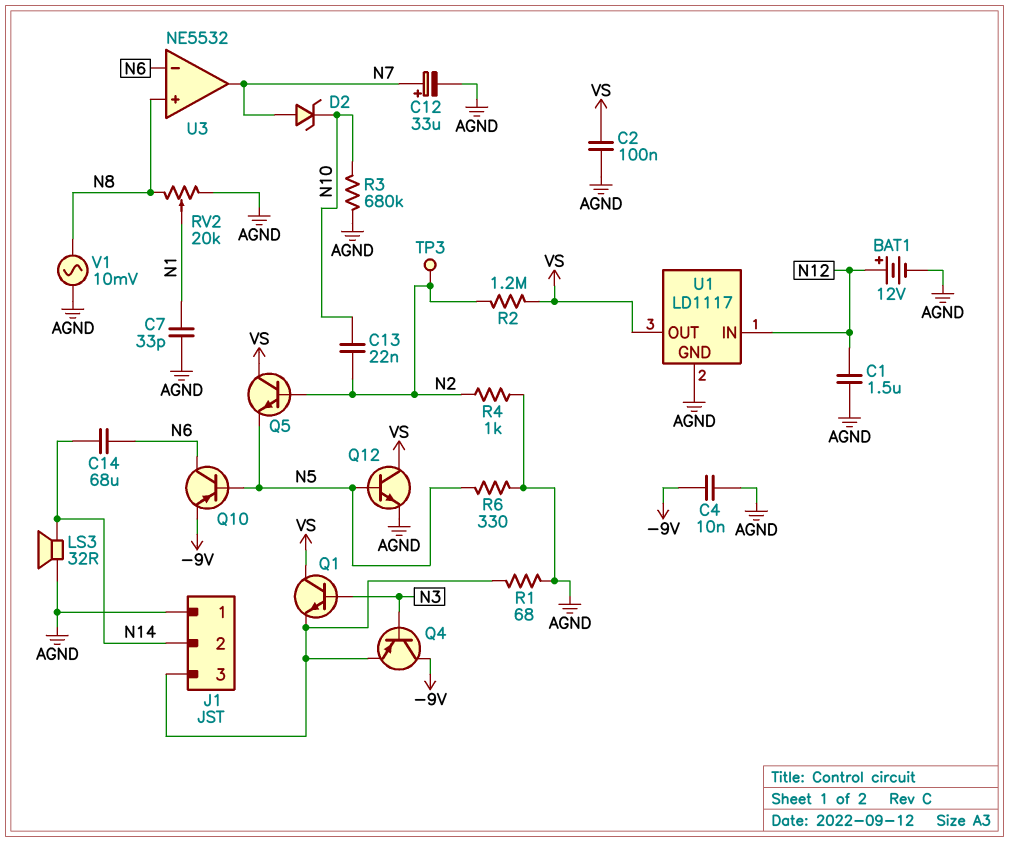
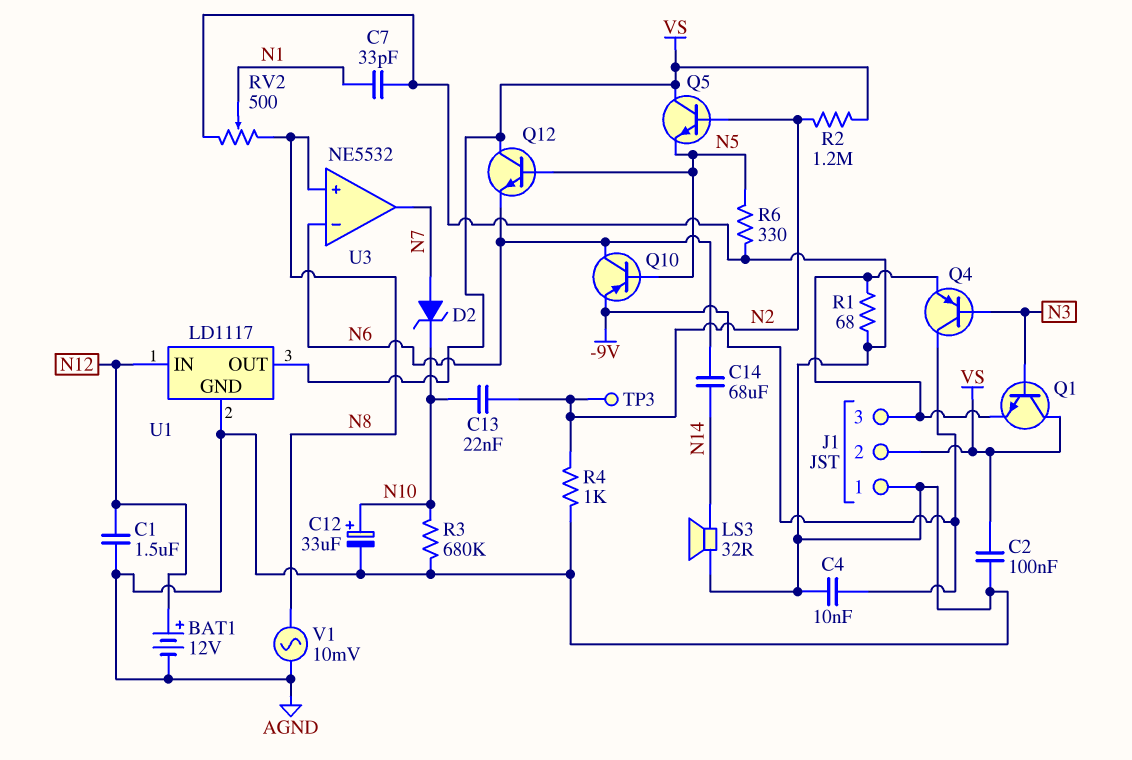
C12: 33uF (plus N7, minus AGND) -> 33uF (plus N10, minus AGND)
J1 pin 2: N14 -> VS
Q12: NPN (B N5, C VS, E AGND) -> NPN (B N5, C VS, E N6)
RV2: 20k (AGND, N8, wiper N1) -> 500 (AGND, N8, wiper N1)

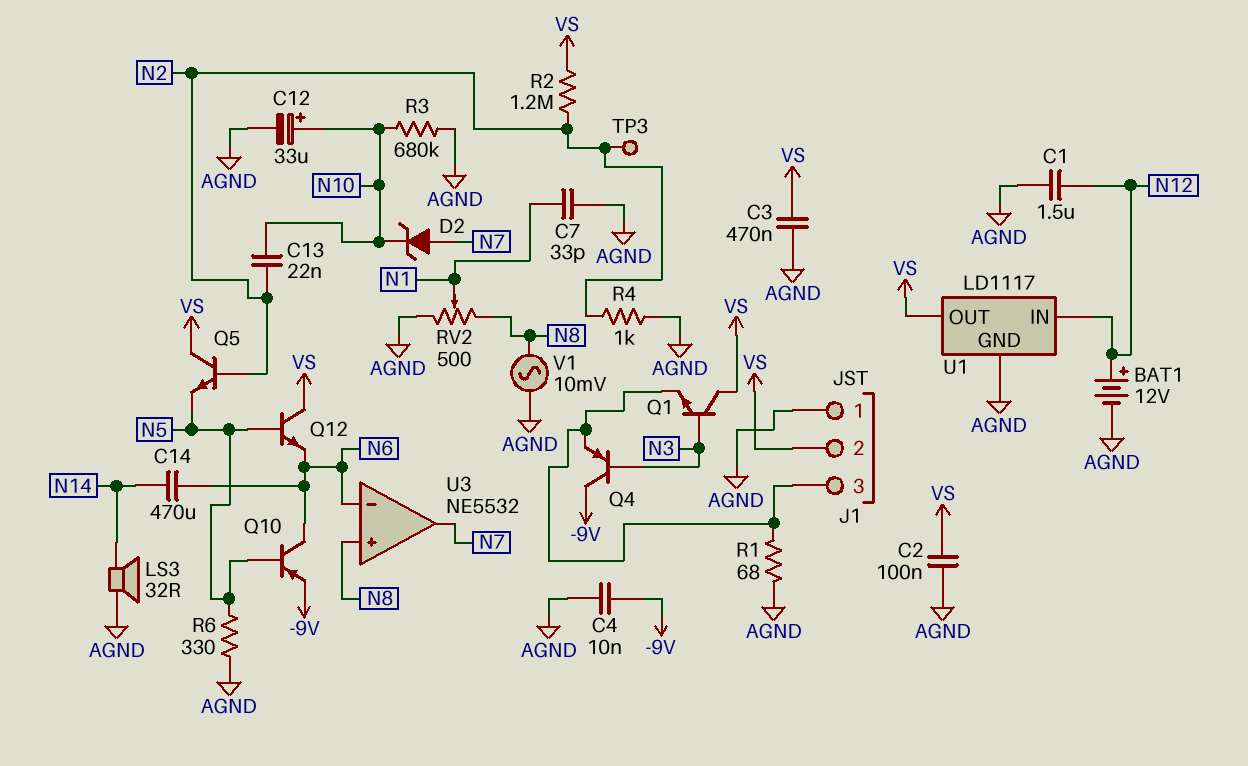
C3: none -> 470nF (AGND, VS)
C14: 68uF (N6, N14) -> 470uF (N6, N14)

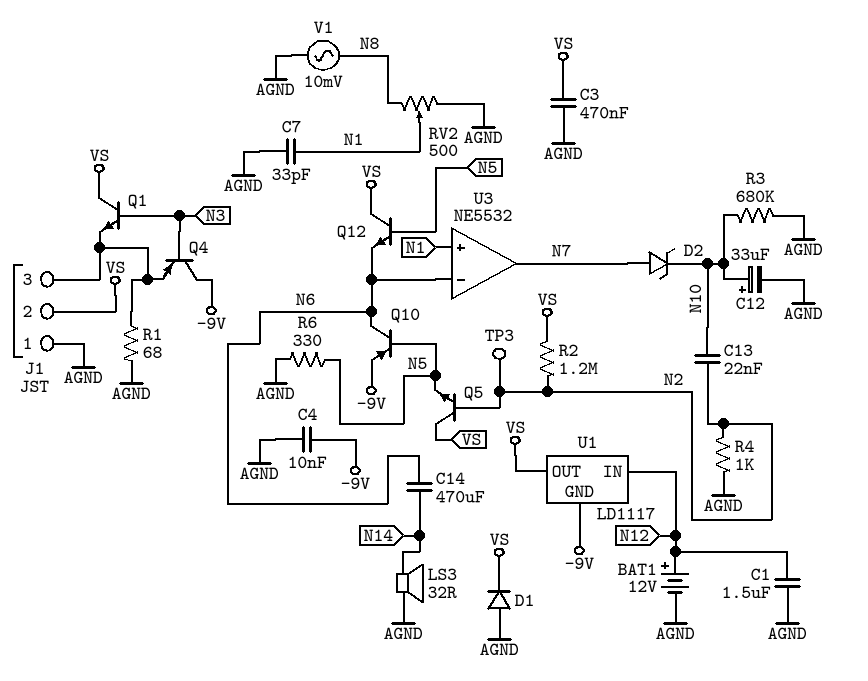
C2: 100nF (AGND, VS) -> none
D1: none -> diode (A AGND, K VS)
U1 pin GND: AGND -> -9V
U3 pin in+: N8 -> N1

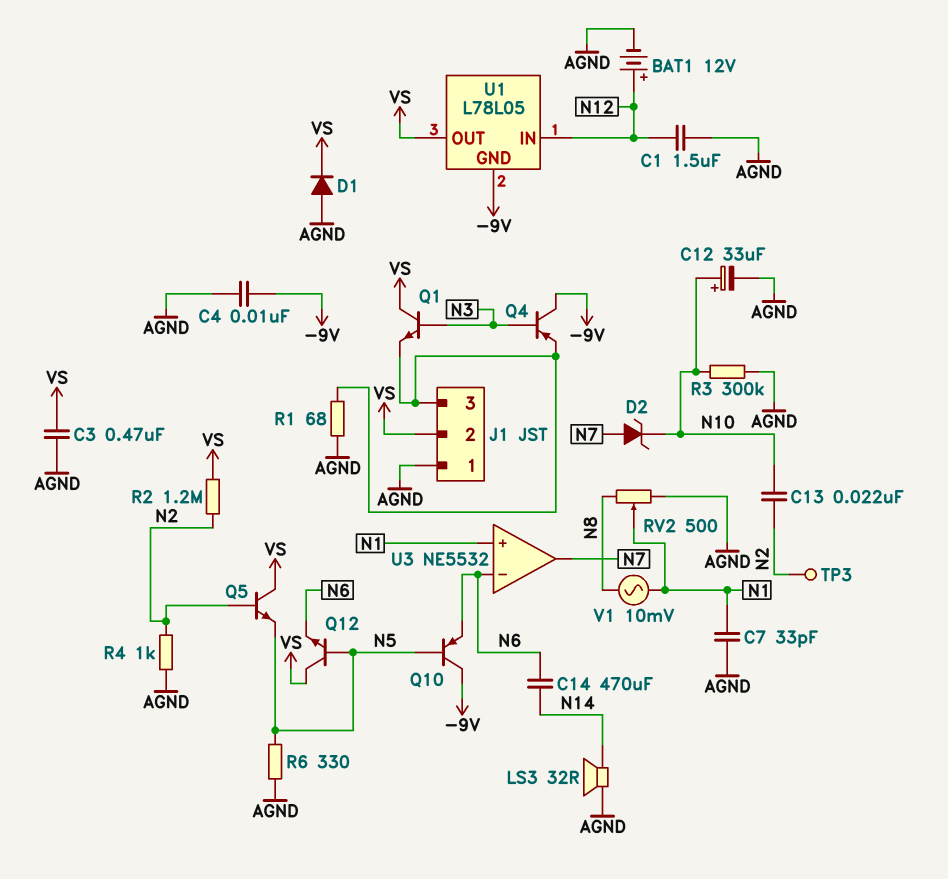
Q10: PNP (B N5, C N6, E -9V) -> PNP (B N5, C -9V, E N6)
R3: 680k (AGND, N10) -> 300k (AGND, N10)
U1: LD1117 -> L78L05
V1: AC 10mV (AGND, N8) -> AC 10mV (N1, N8)

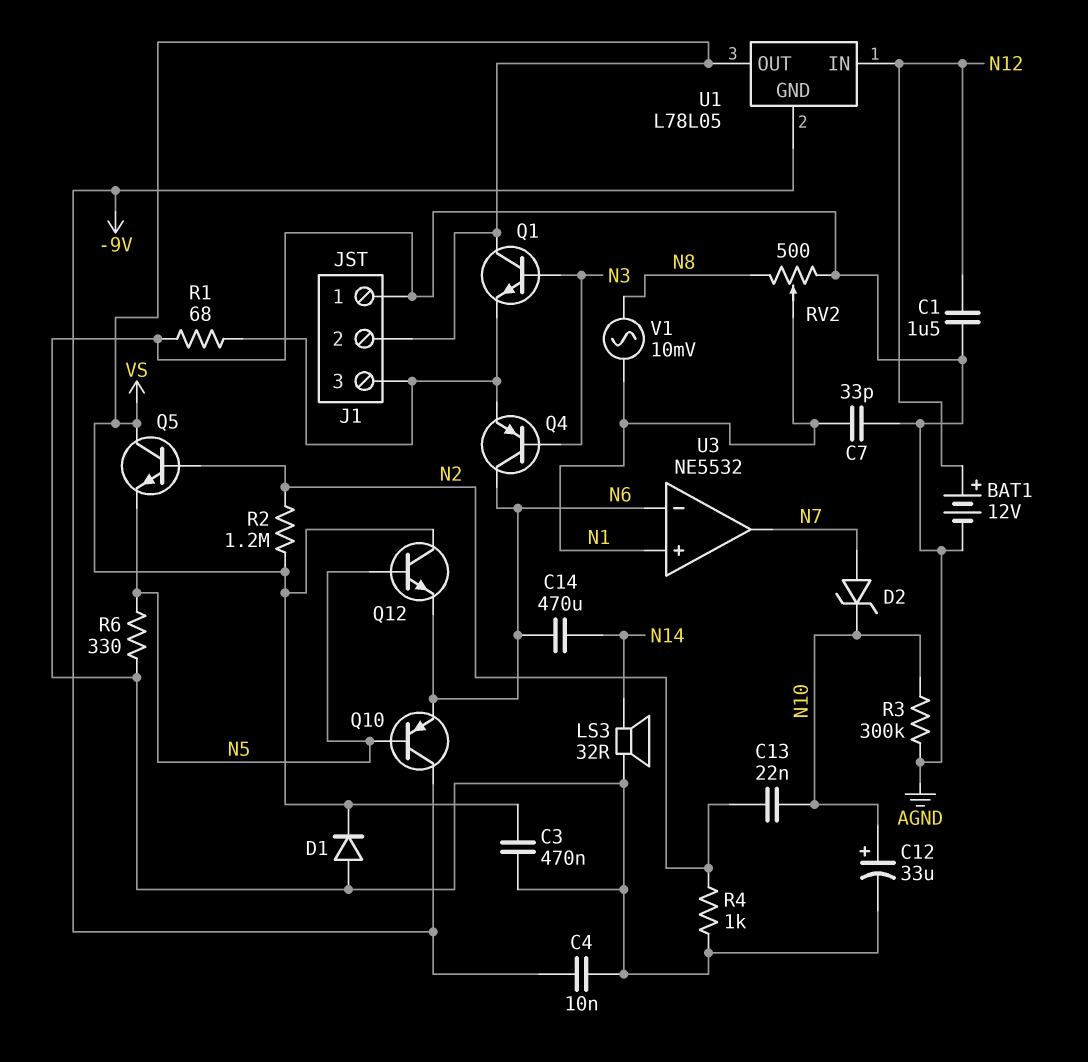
Q4: PNP (B N3, C -9V, E J1/3) -> PNP (B N3, C N6, E J1/3)
TP3: test point (N2) -> none

